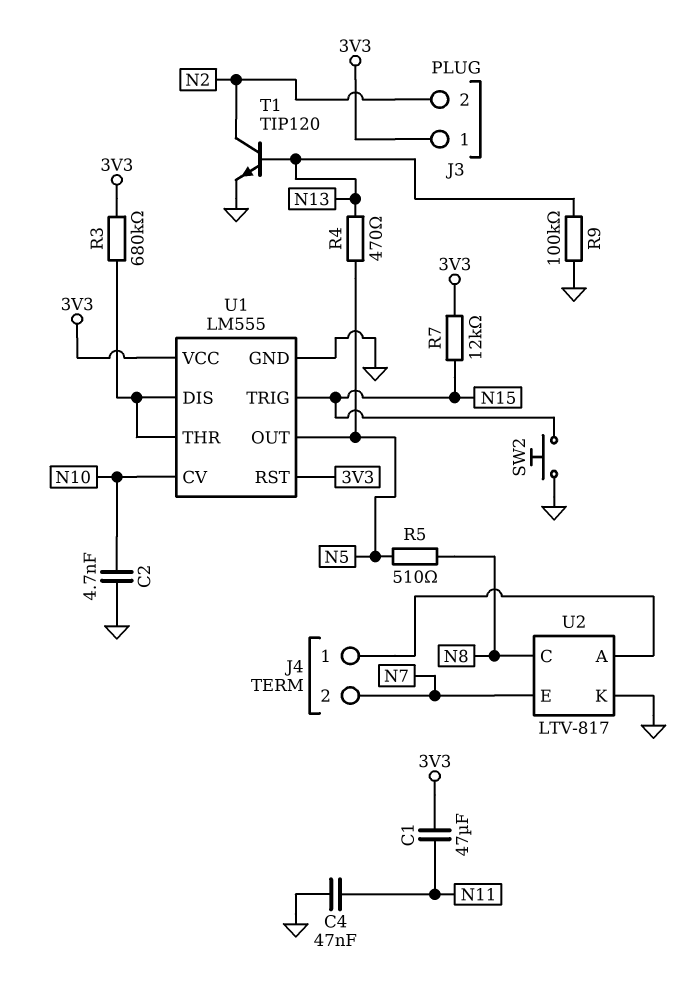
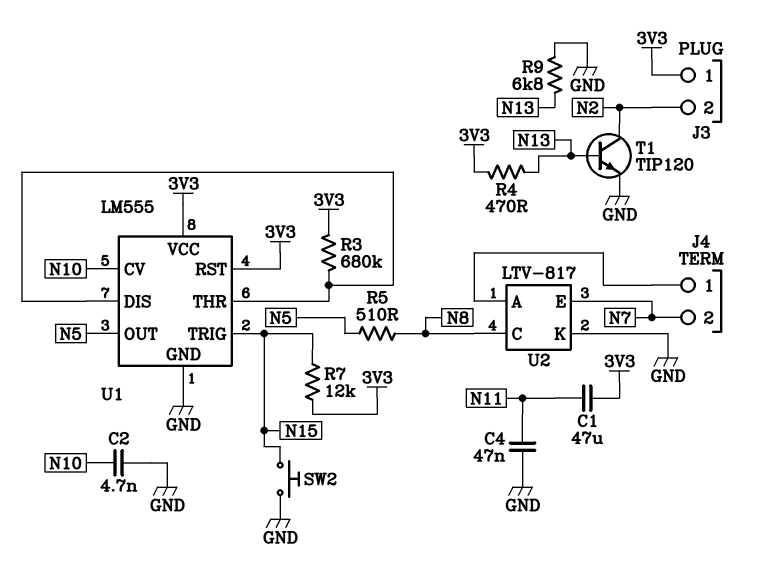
R4: 470 (N5, N13) -> 470 (3V3, N13)
R9: 100k (GND, N13) -> 6.8k (GND, N13)

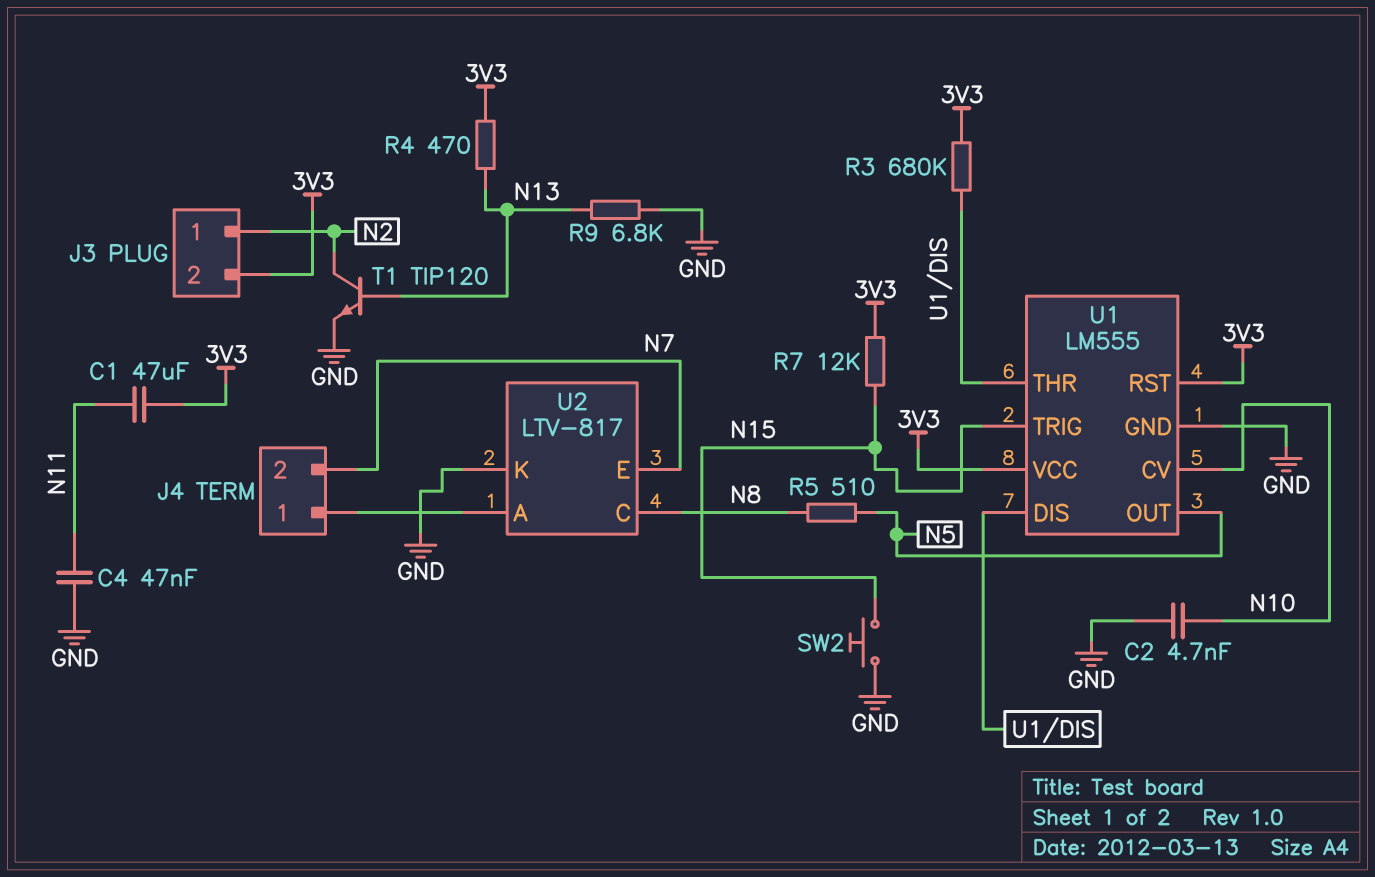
J3 pin 1: 3V3 -> N2
J3 pin 2: N2 -> 3V3

